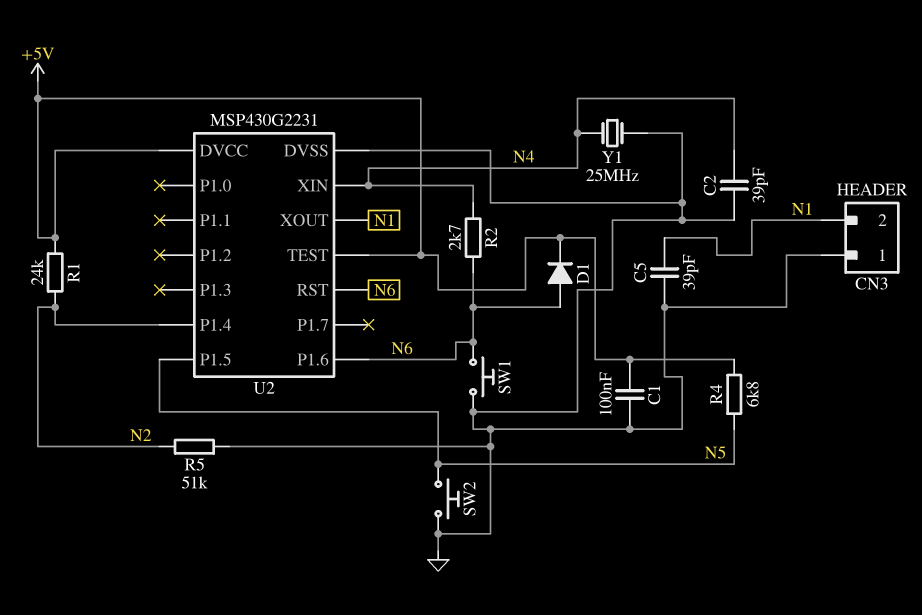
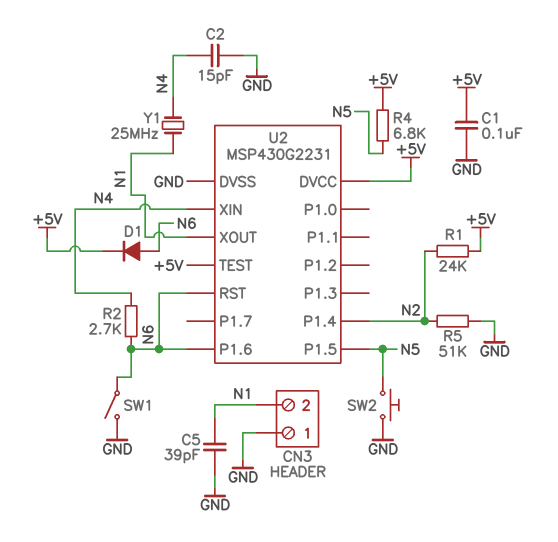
C2: 39pF (GND, N4) -> 15pF (GND, N4)
SW1: button (GND, N6) -> switch (GND, N6)
Y1: 25MHz (GND, N4) -> 25MHz (N1, N4)

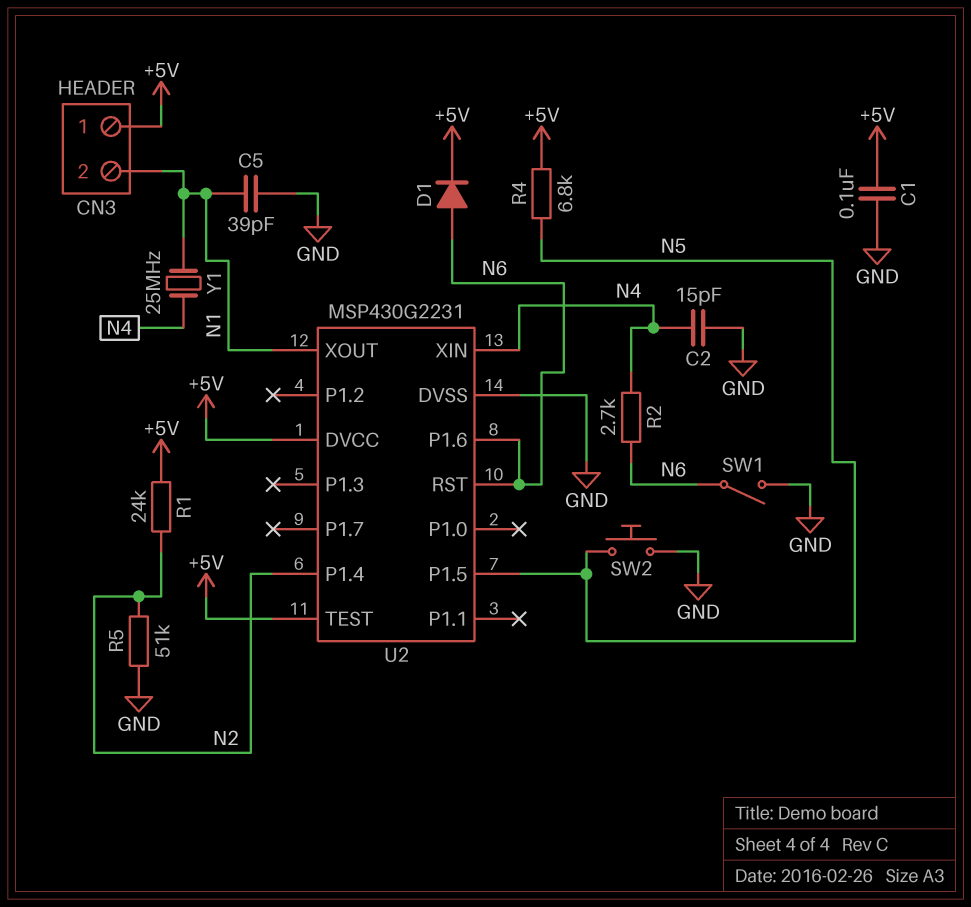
CN3 pin 1: GND -> +5V

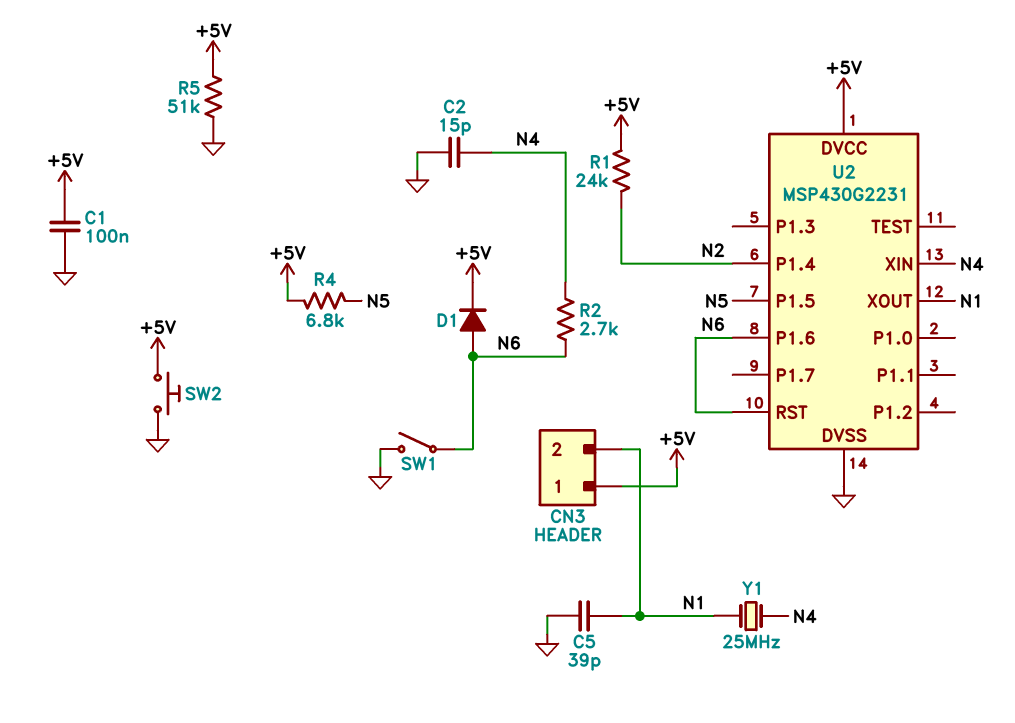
R5: 51k (GND, N2) -> 51k (+5V, GND)
SW2: button (GND, N5) -> button (+5V, GND)
U2 pin TEST: +5V -> none

